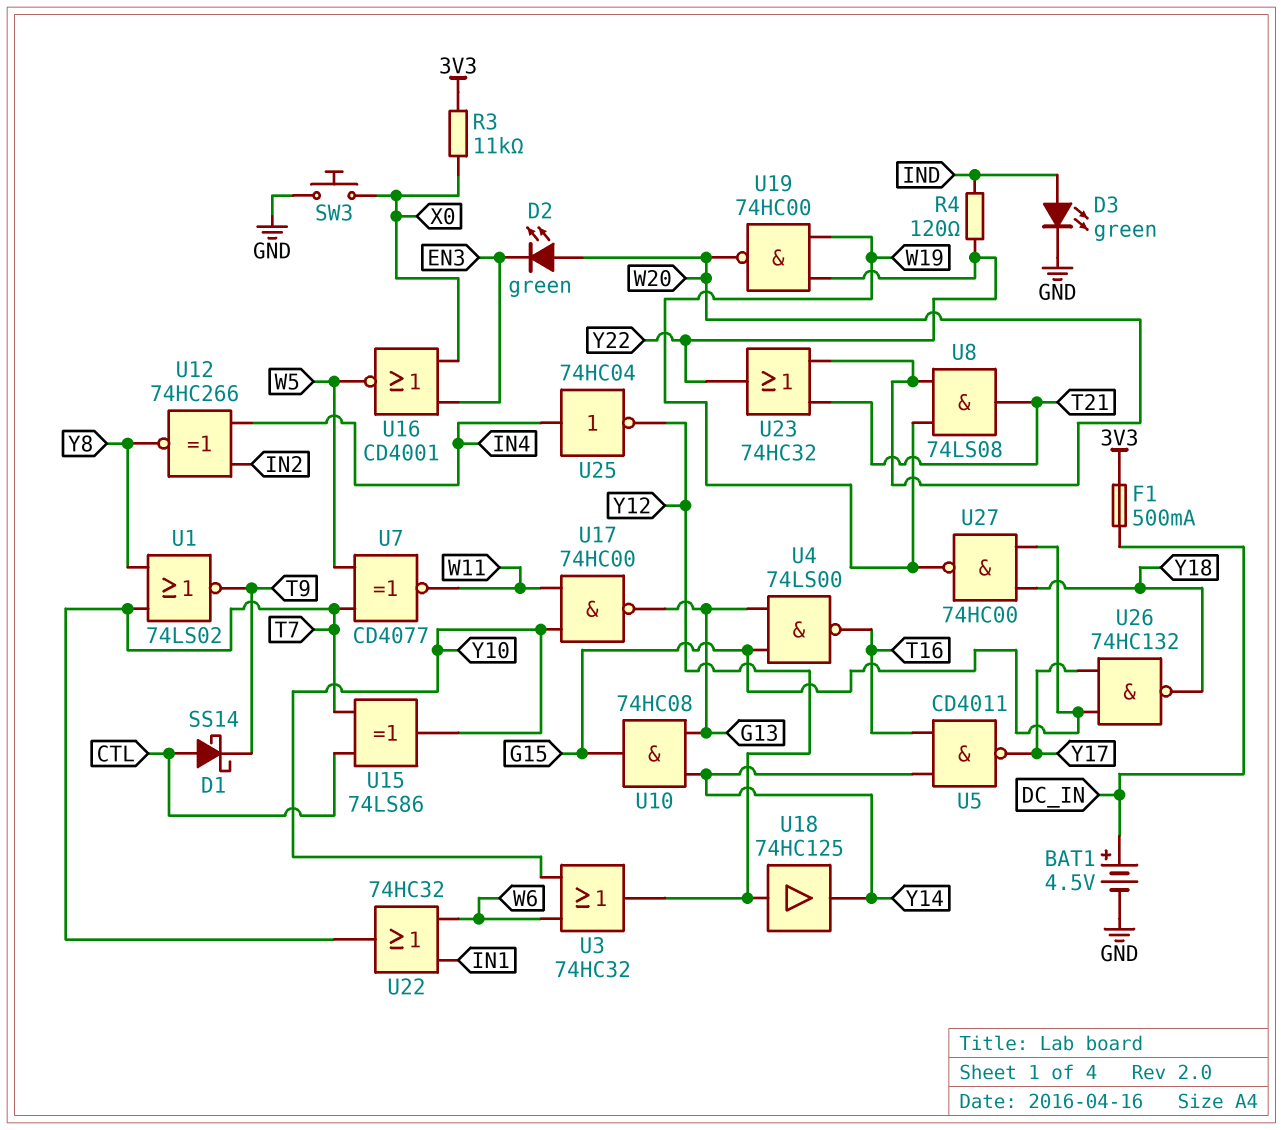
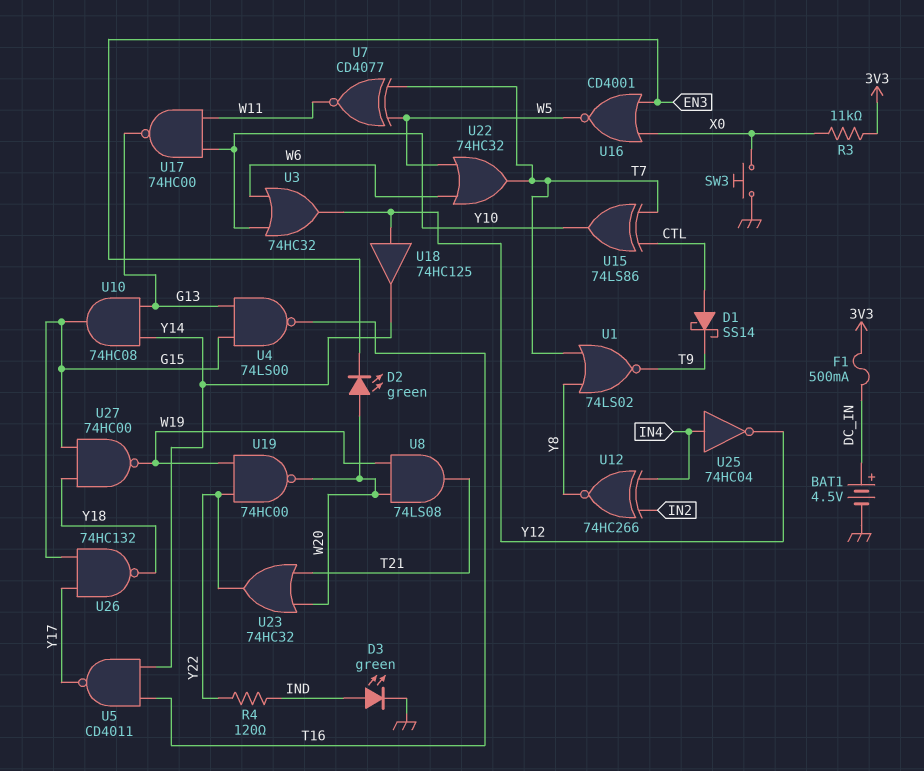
U22: OR 74HC32 (in IN1, in W6, out T7) -> OR 74HC32 (in W5, in W6, out T7)

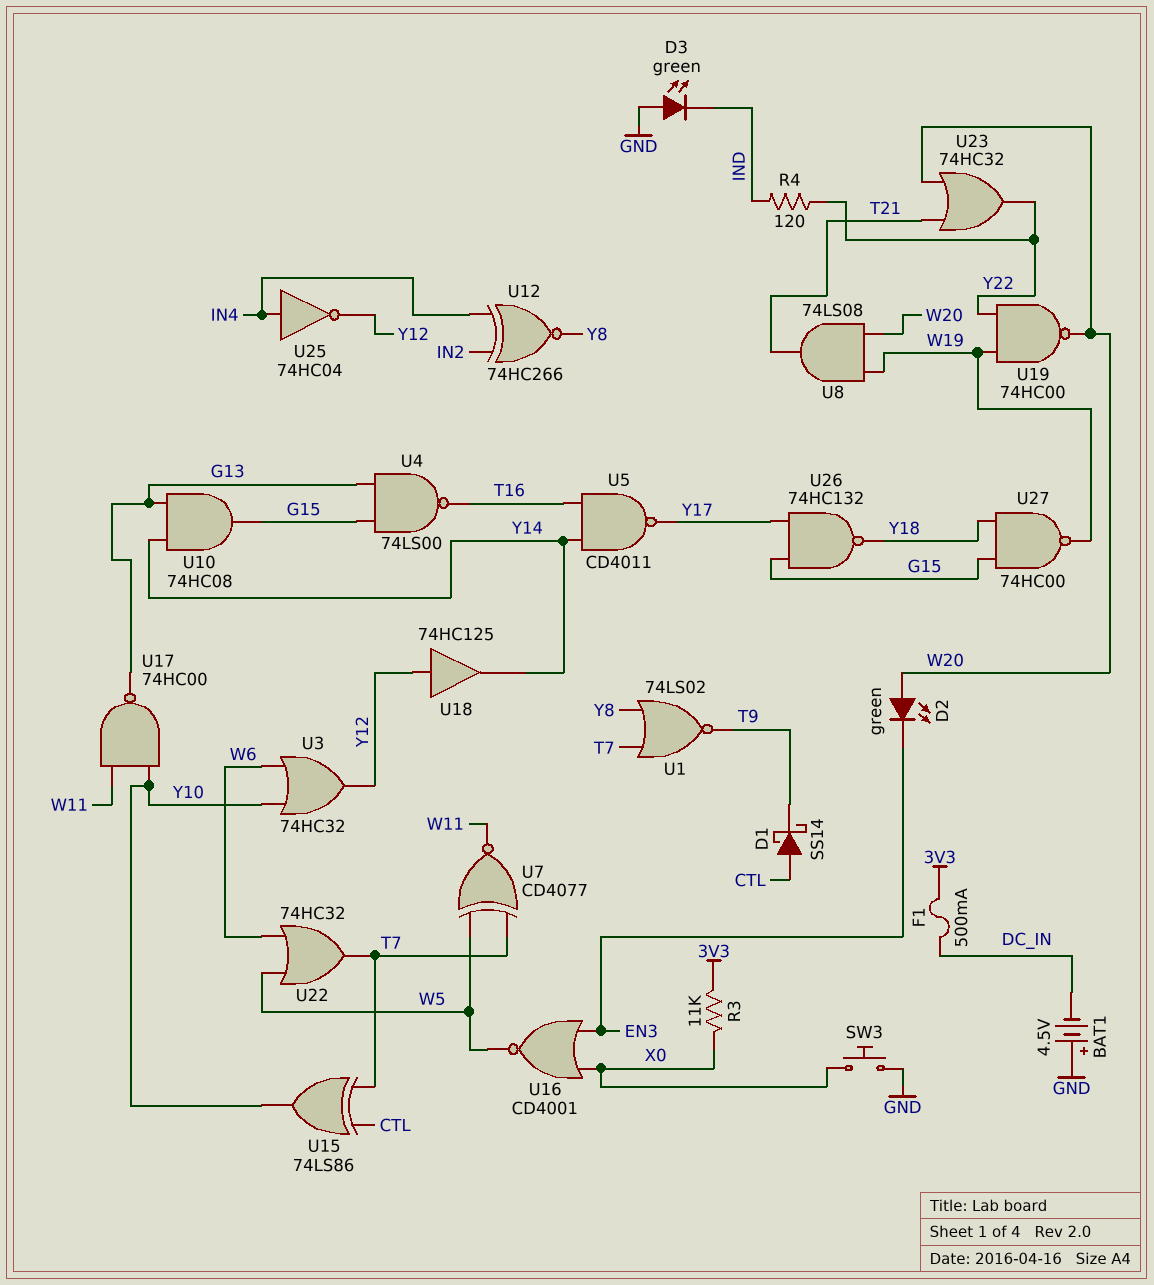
BAT1: 4.5V (plus DC_IN, minus GND) -> 4.5V (plus GND, minus DC_IN)
D3: LED green (A IND, K GND) -> LED green (A GND, K IND)

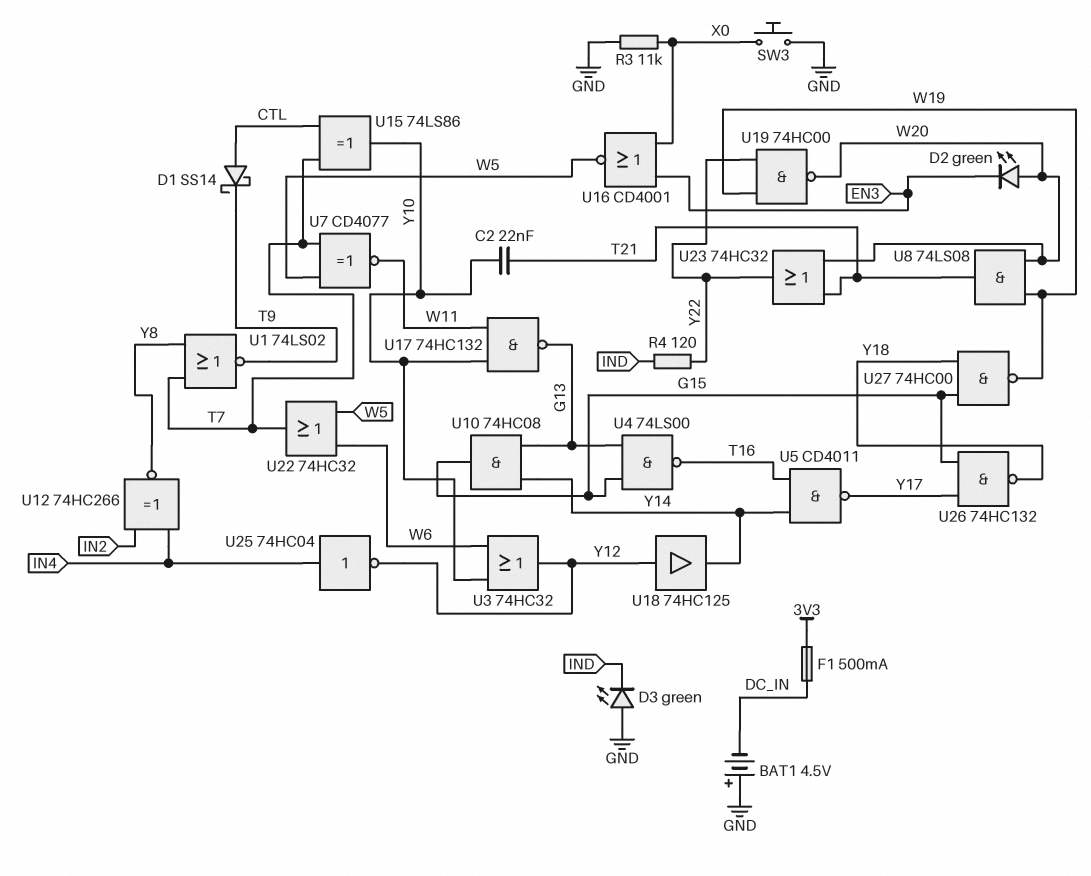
C2: none -> 22nF (T21, Y10)
R3: 11k (3V3, X0) -> 11k (GND, X0)
U17: NAND 74HC00 (in W11, in Y10, out G13) -> NAND 74HC132 (in W11, in Y10, out G13)

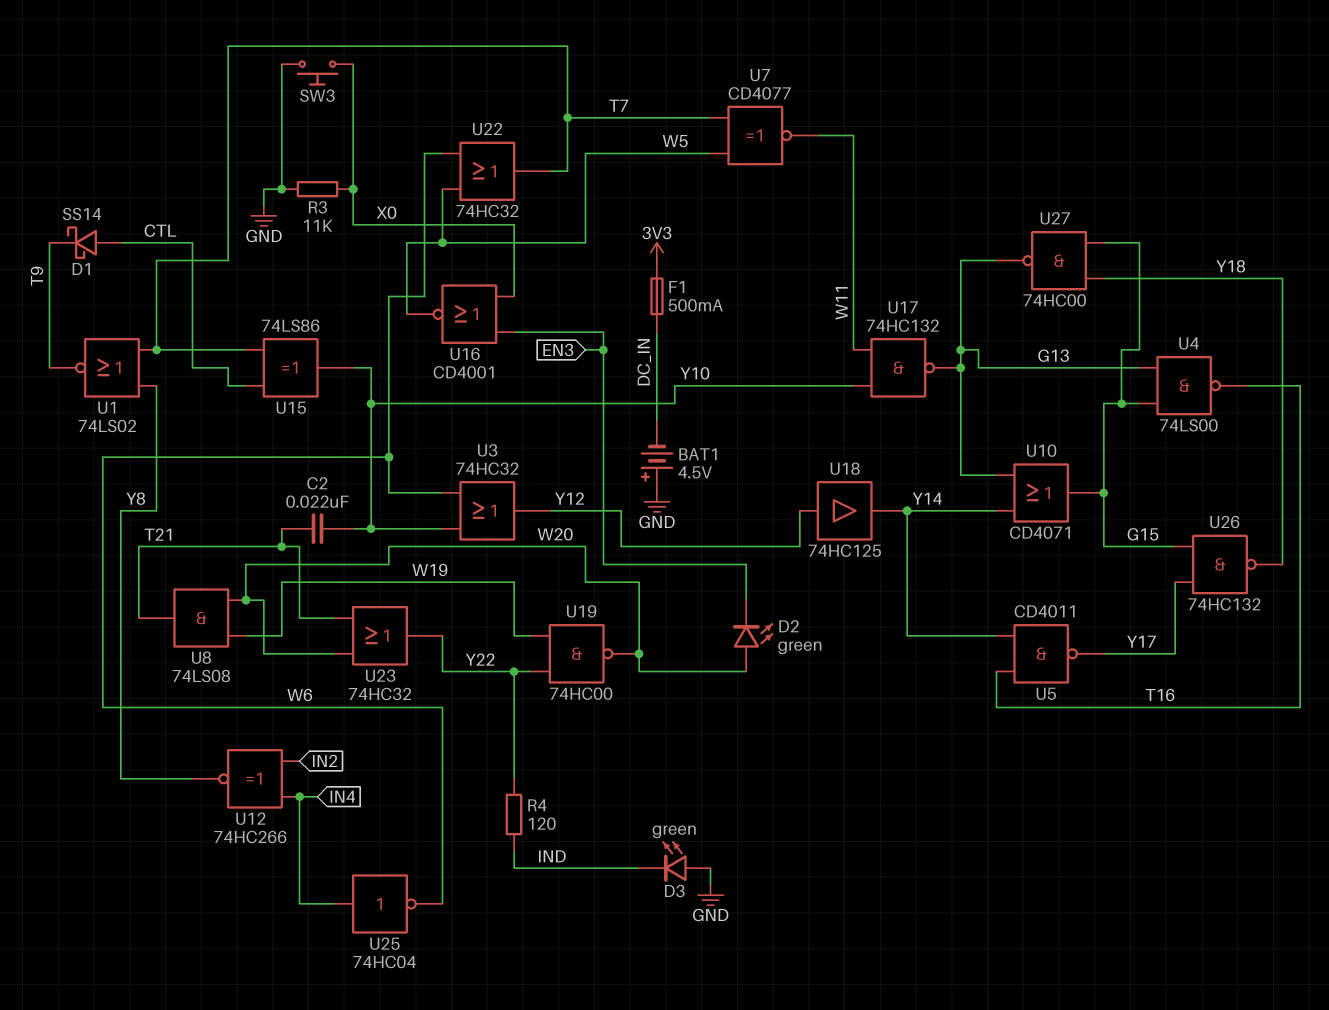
U10: AND 74HC08 (in G13, in Y14, out G15) -> OR CD4071 (in G13, in Y14, out G15)
U25: NOT 74HC04 (in IN4, out Y12) -> NOT 74HC04 (in IN4, out W6)
U27: NAND 74HC00 (in G15, in Y18, out W19) -> NAND 74HC00 (in G15, in Y18, out G13)

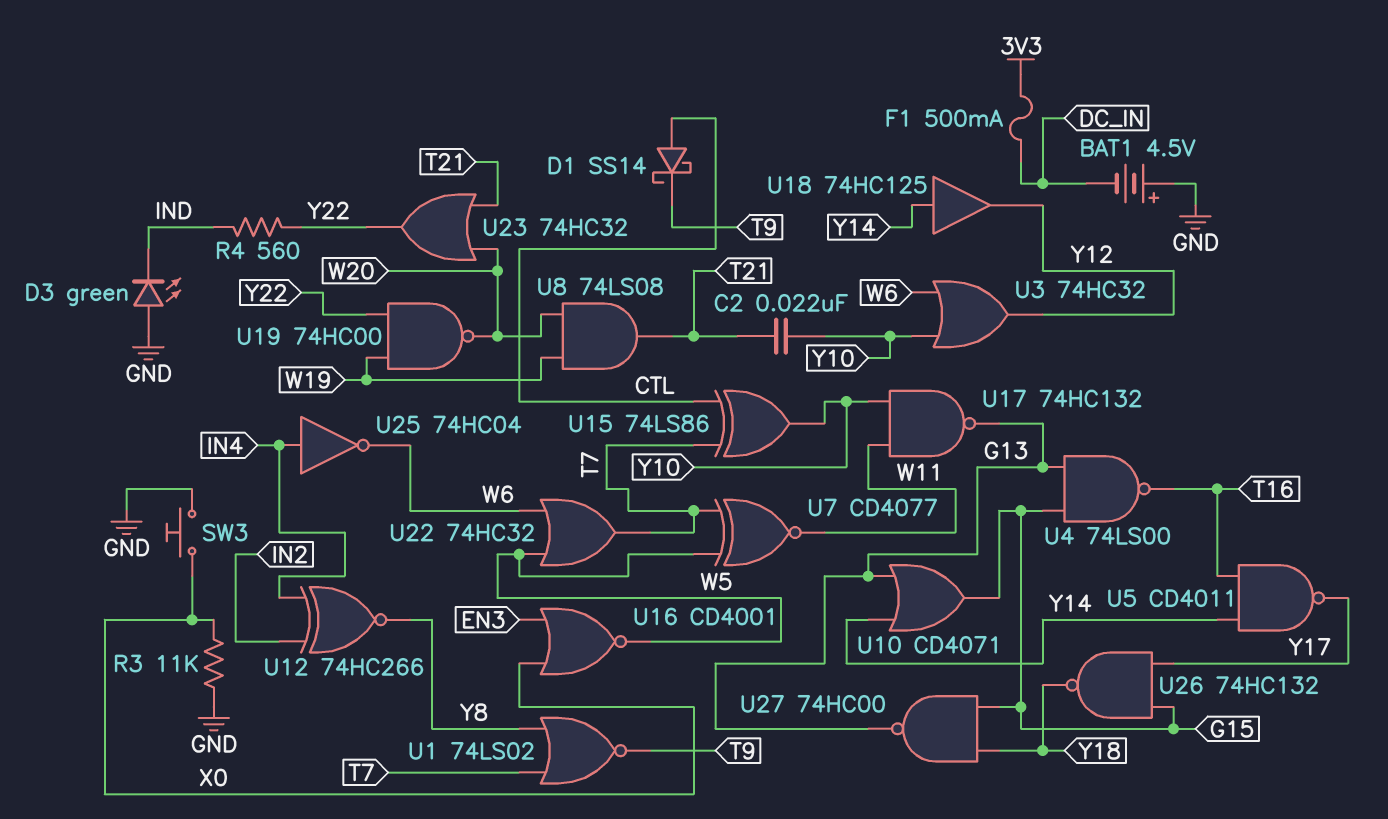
D2: LED green (A W20, K EN3) -> none
R4: 120 (IND, Y22) -> 560 (IND, Y22)
U18: buffer 74HC125 (in Y12, out Y14) -> buffer 74HC125 (in Y14, out Y12)

